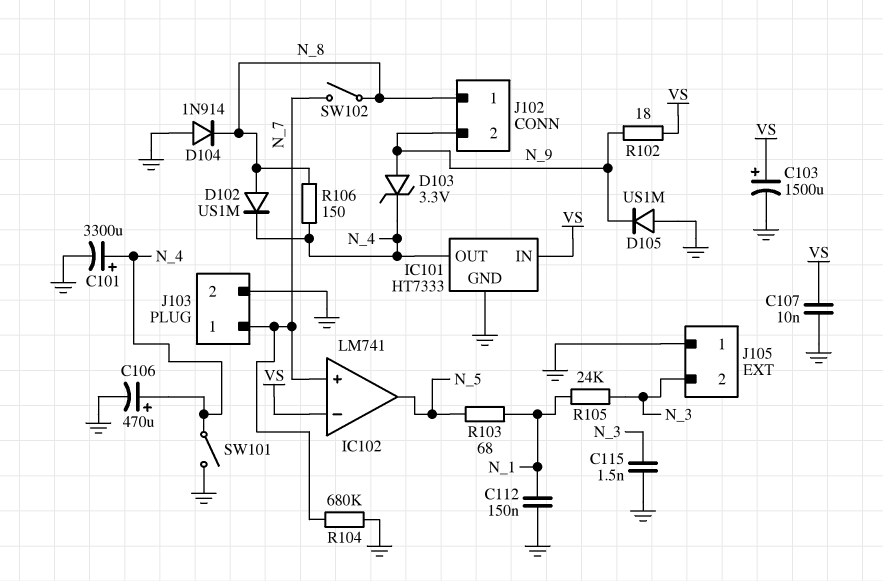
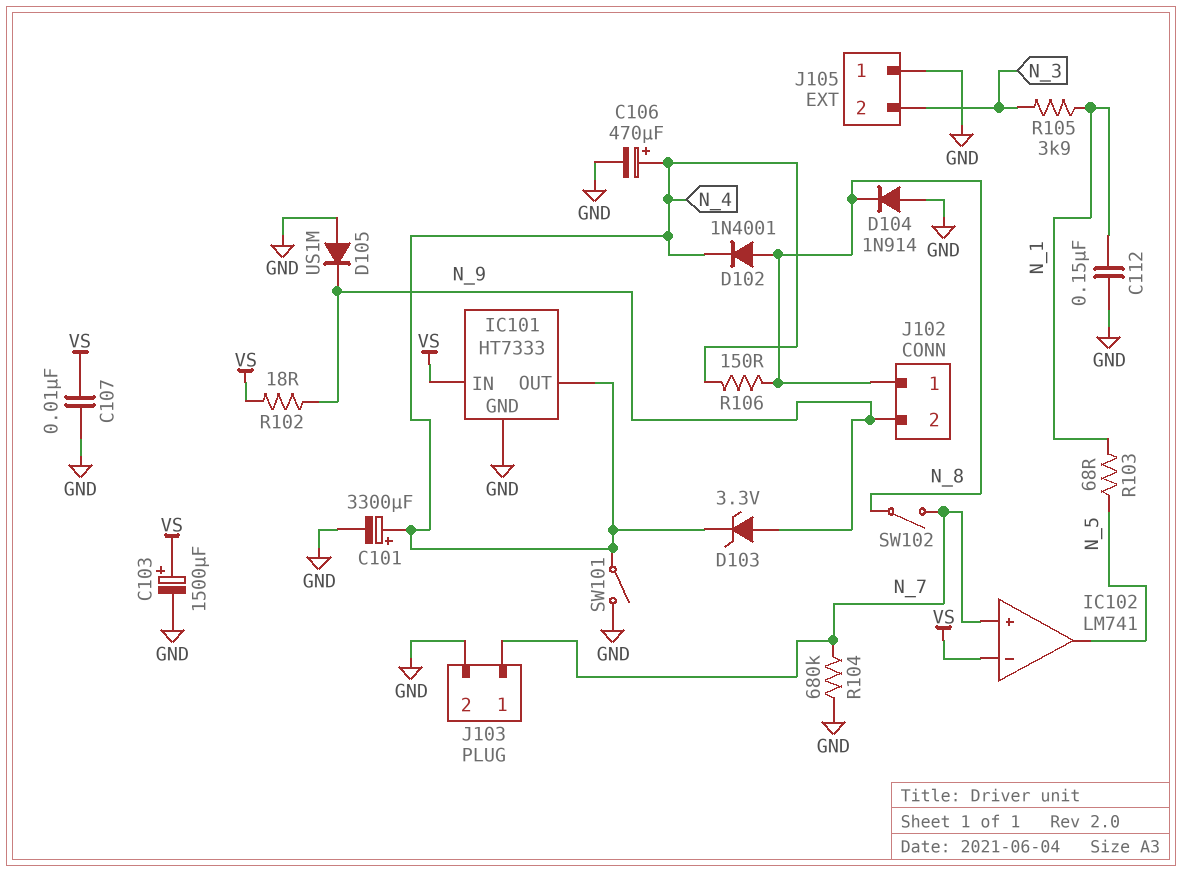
C115: 1.5nF (GND, N_3) -> none
D102: diode US1M (A N_8, K N_4) -> diode 1N4001 (A N_8, K N_4)
R105: 24k (N_1, N_3) -> 3.9k (N_1, N_3)

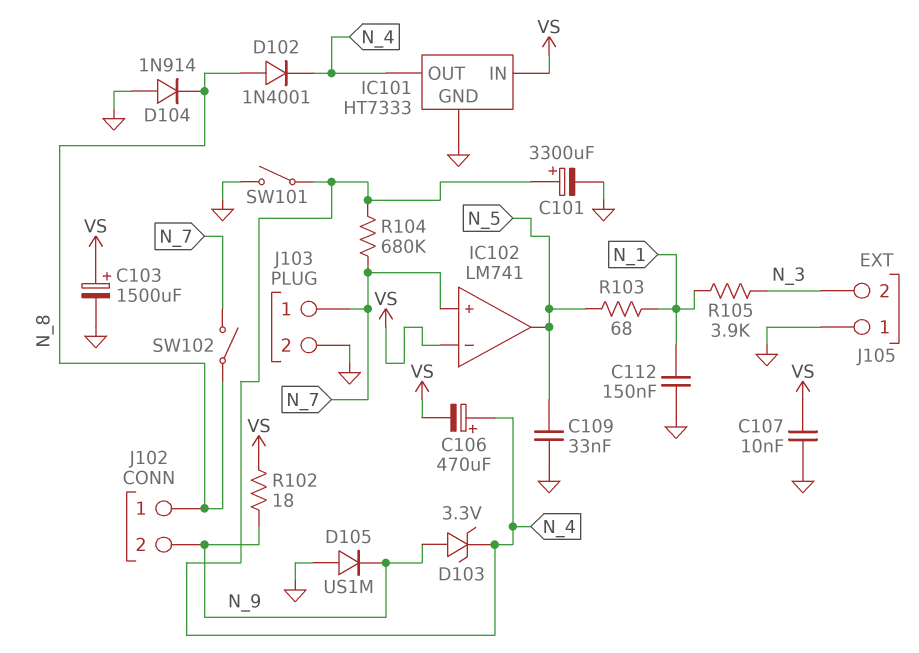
C106: 470uF (plus N_4, minus GND) -> 470uF (plus N_4, minus VS)
C109: none -> 33nF (GND, N_5)
R104: 680k (GND, N_7) -> 680k (N_4, N_7)
R106: 150 (N_4, N_8) -> none

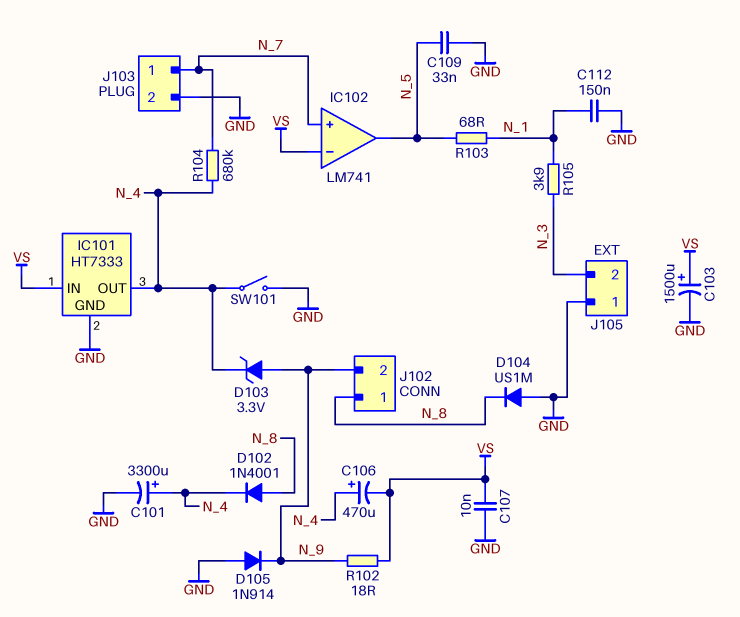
D104: diode 1N914 (A GND, K N_8) -> diode US1M (A GND, K N_8)
D105: diode US1M (A GND, K N_9) -> diode 1N914 (A GND, K N_9)
SW102: switch (N_7, N_8) -> none

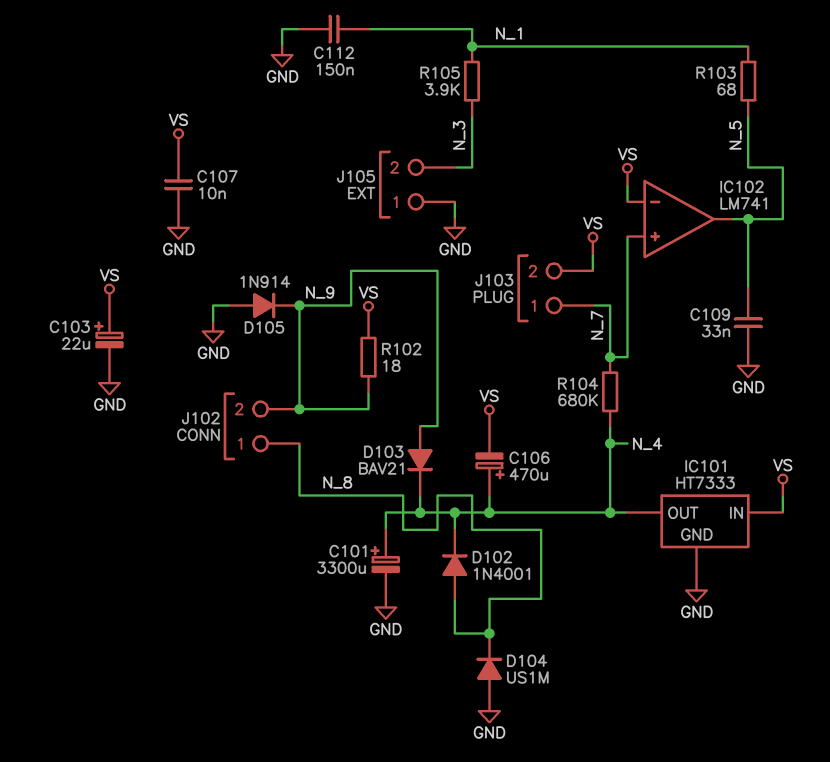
C103: 1500uF (plus VS, minus GND) -> 22uF (plus VS, minus GND)
D103: zener 3.3V (A N_9, K N_4) -> diode BAV21 (A N_9, K N_4)
J103 pin 2: GND -> VS
SW101: switch (GND, N_4) -> none

